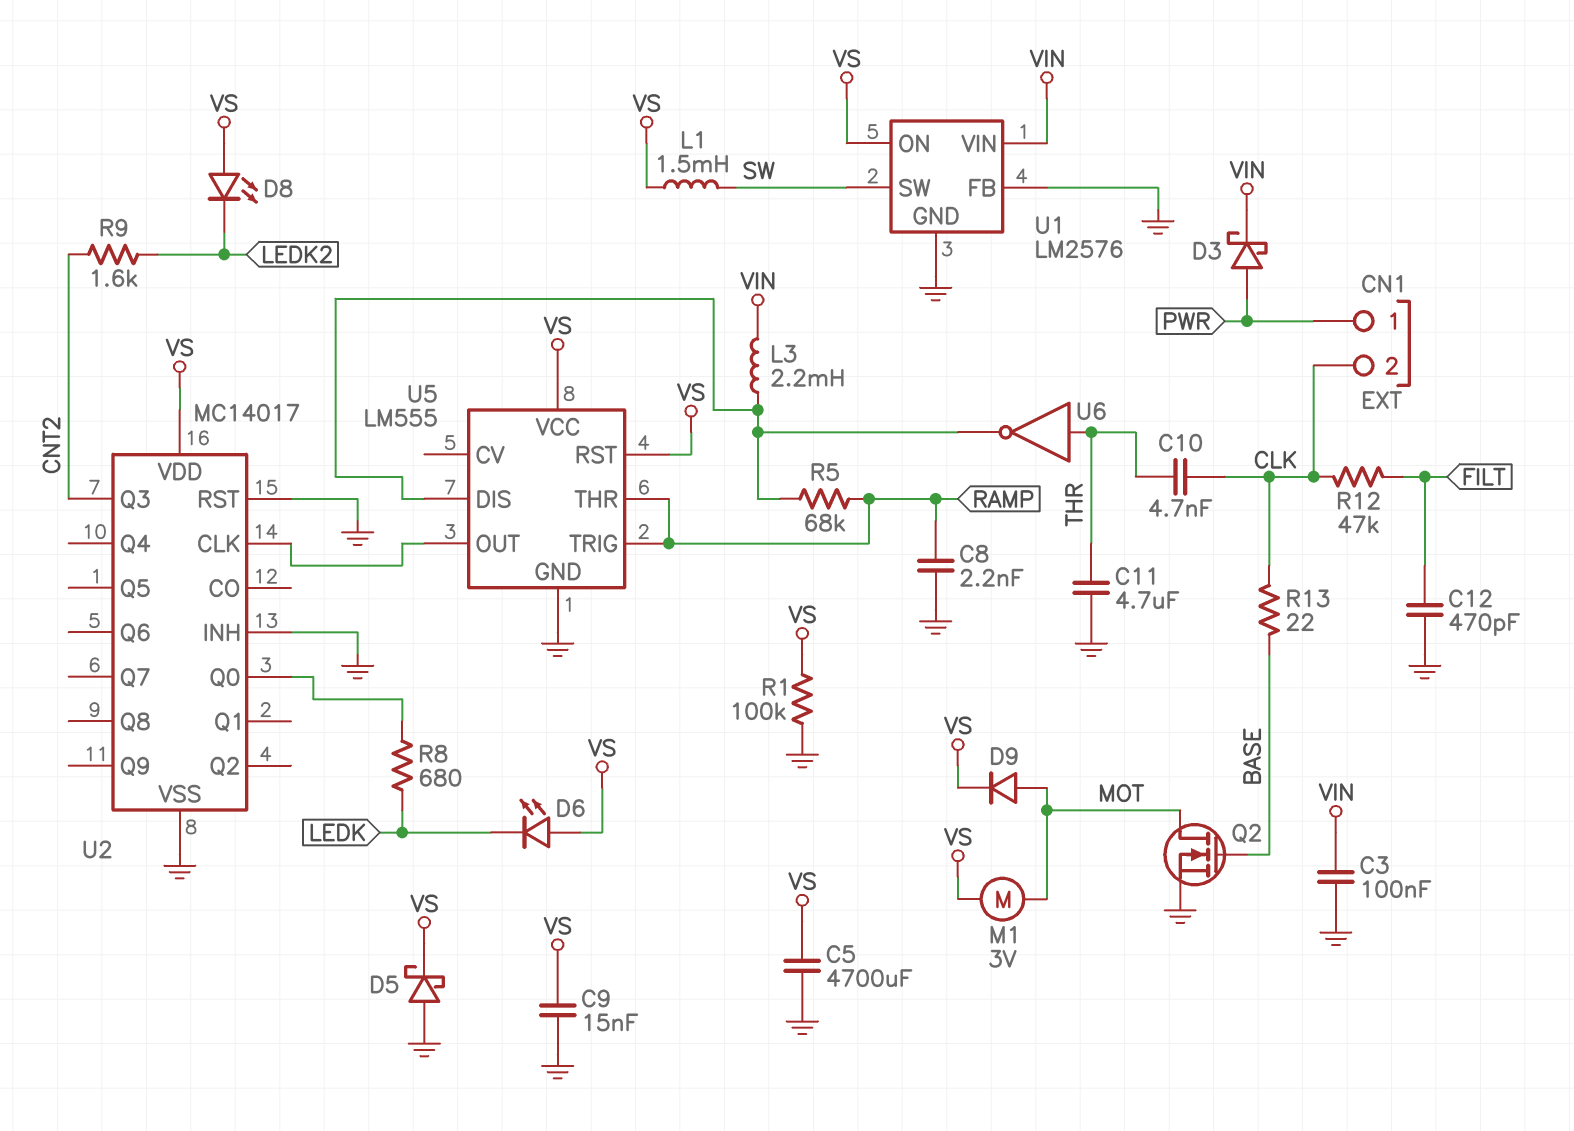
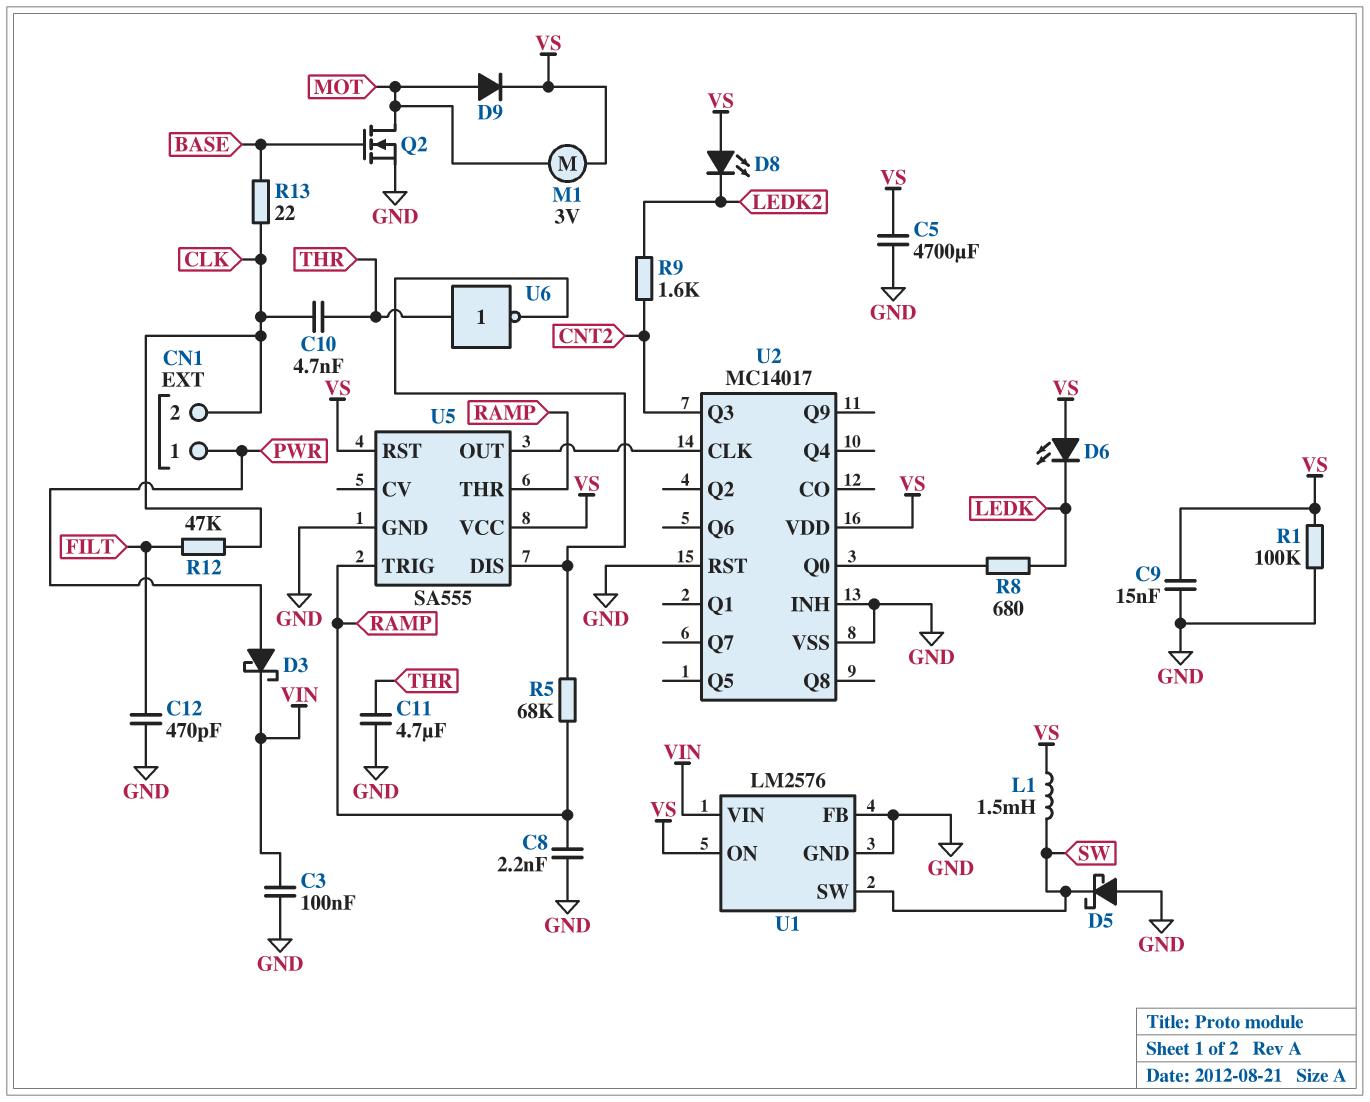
D5: schottky (A GND, K VS) -> schottky (A GND, K SW)
L3: 2.2mH (U5/DIS, VIN) -> none
U5: LM555 -> SA555

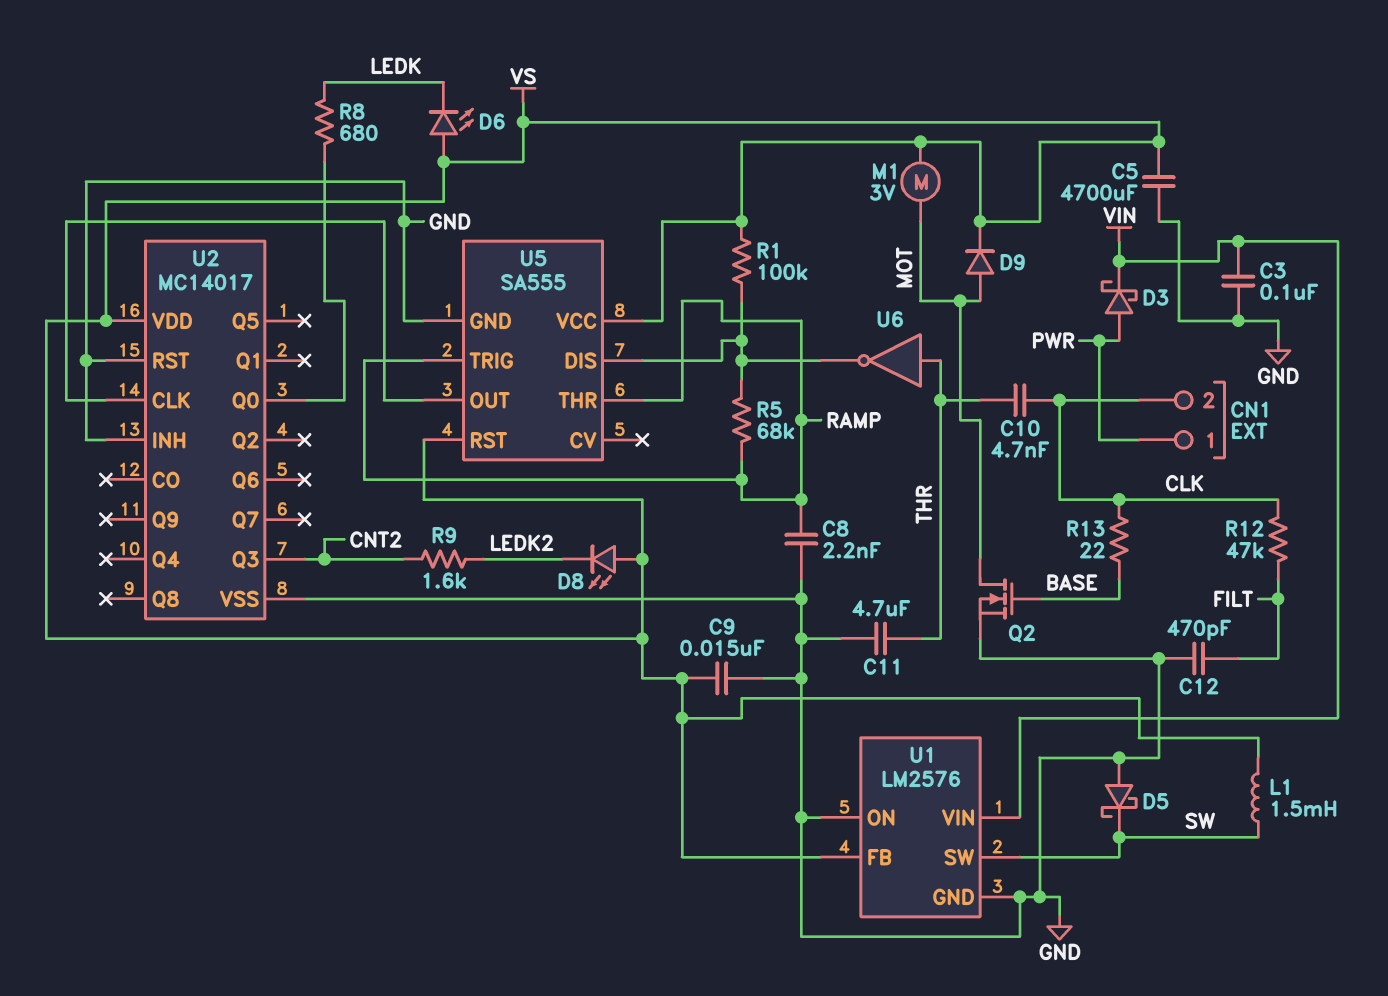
R1: 100k (GND, VS) -> 100k (U5/DIS, VS)
U1 pin FB: GND -> VS
U1 pin ON: VS -> GND

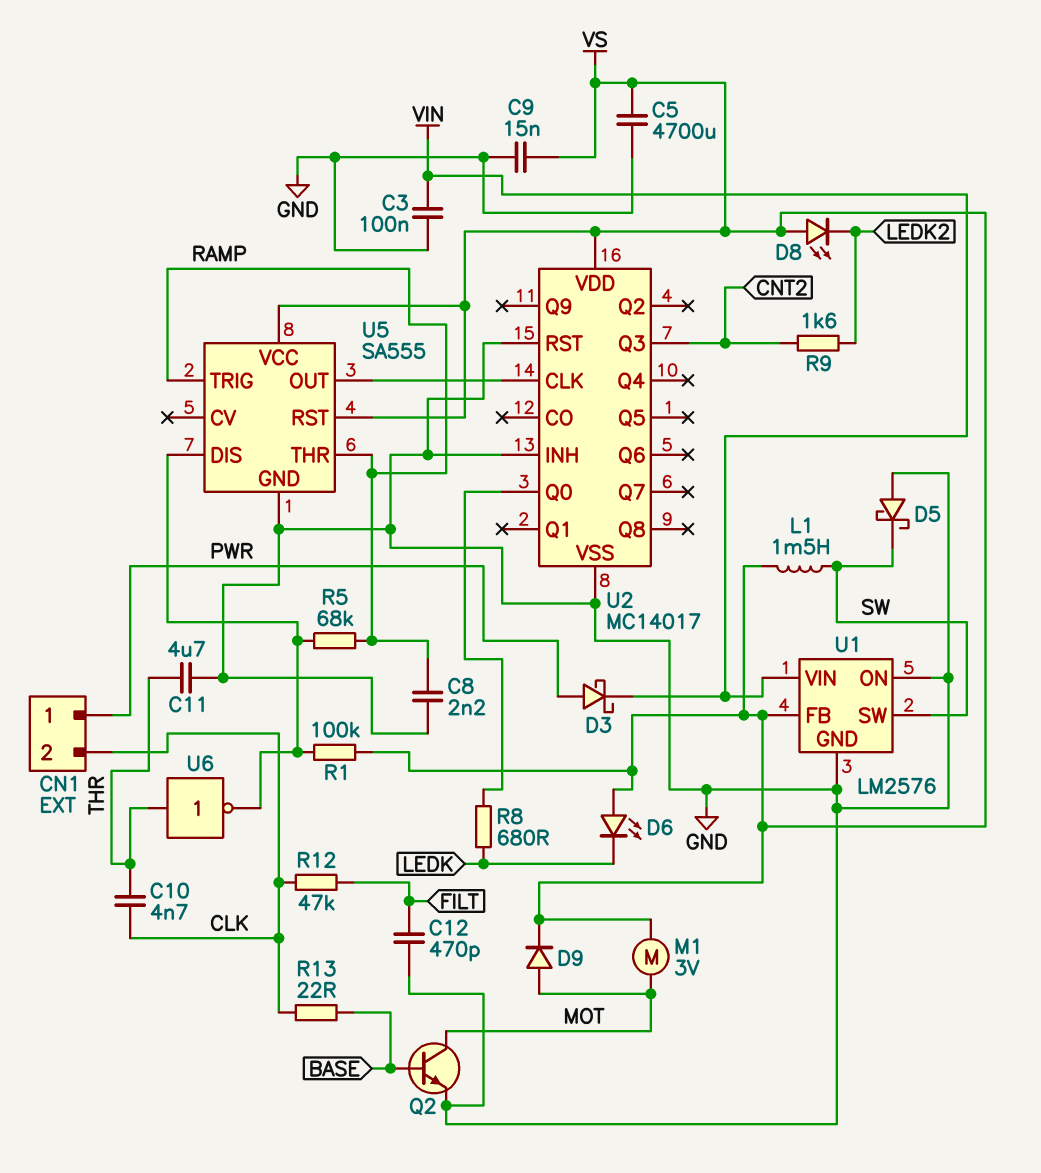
Q2: NMOS (G BASE, D MOT, S GND) -> NPN (B BASE, C MOT, E GND)

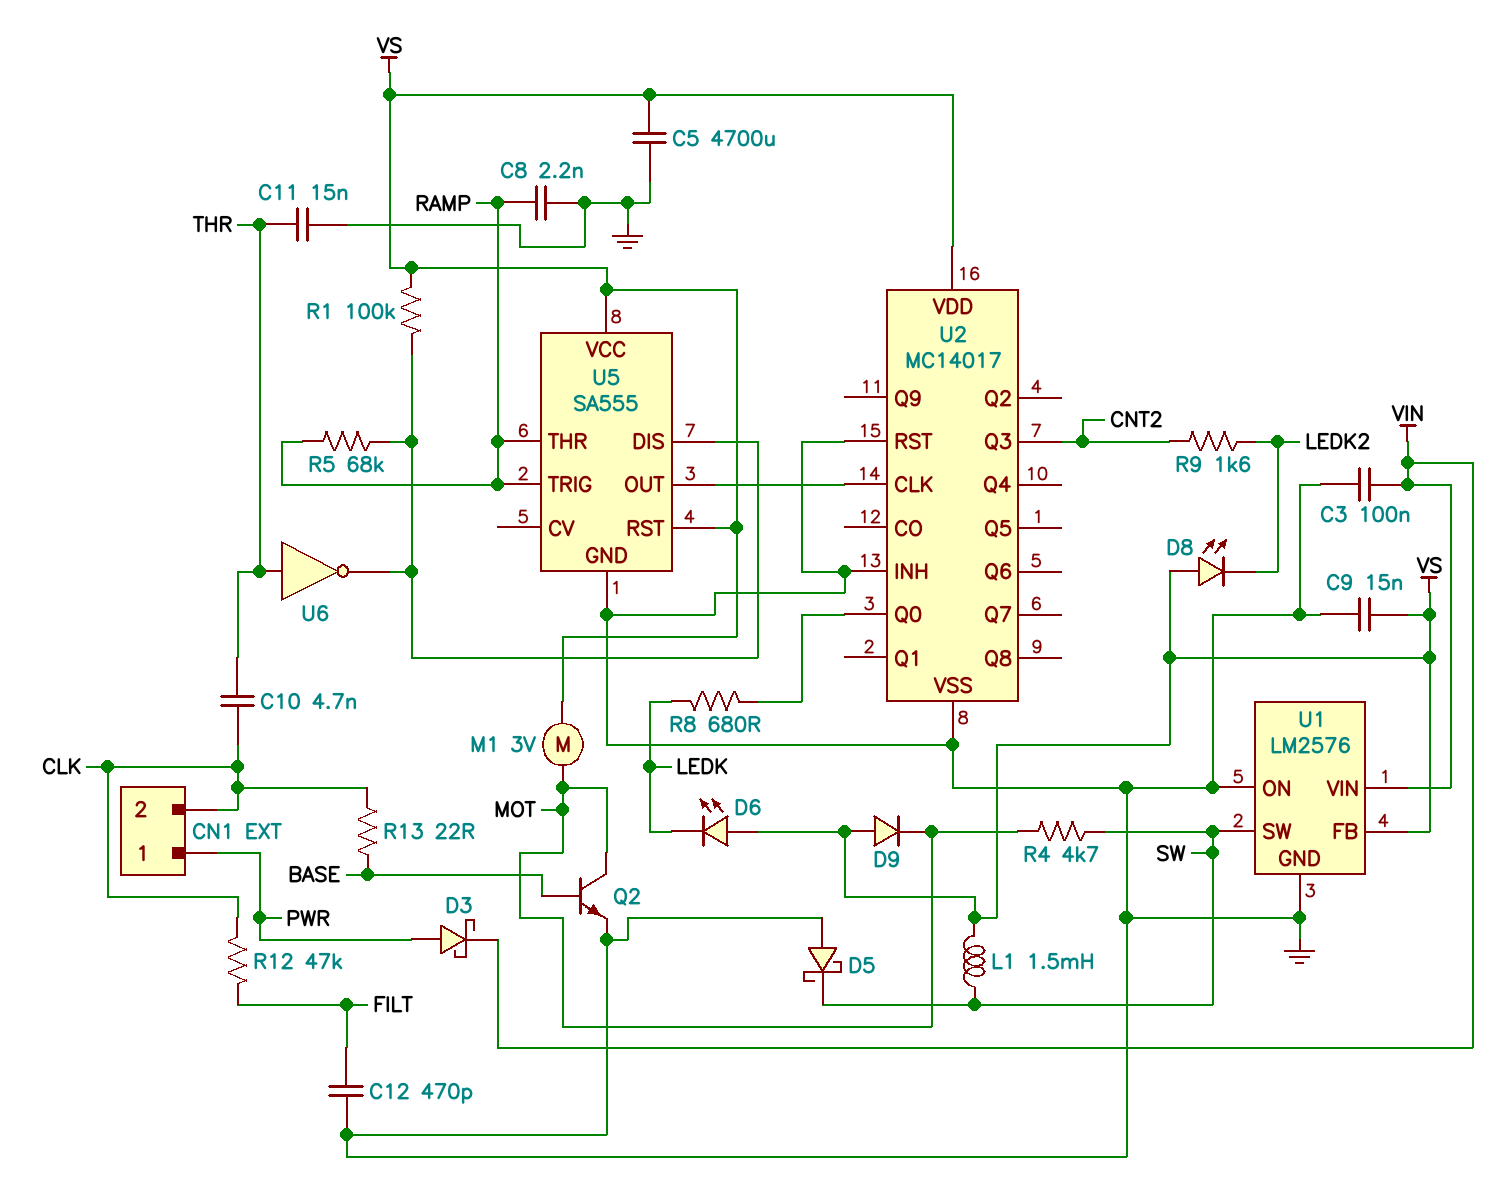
C11: 4.7uF (GND, THR) -> 15nF (GND, THR)
D9: diode (A MOT, K VS) -> diode (A VS, K MOT)
R4: none -> 4.7k (MOT, SW)

